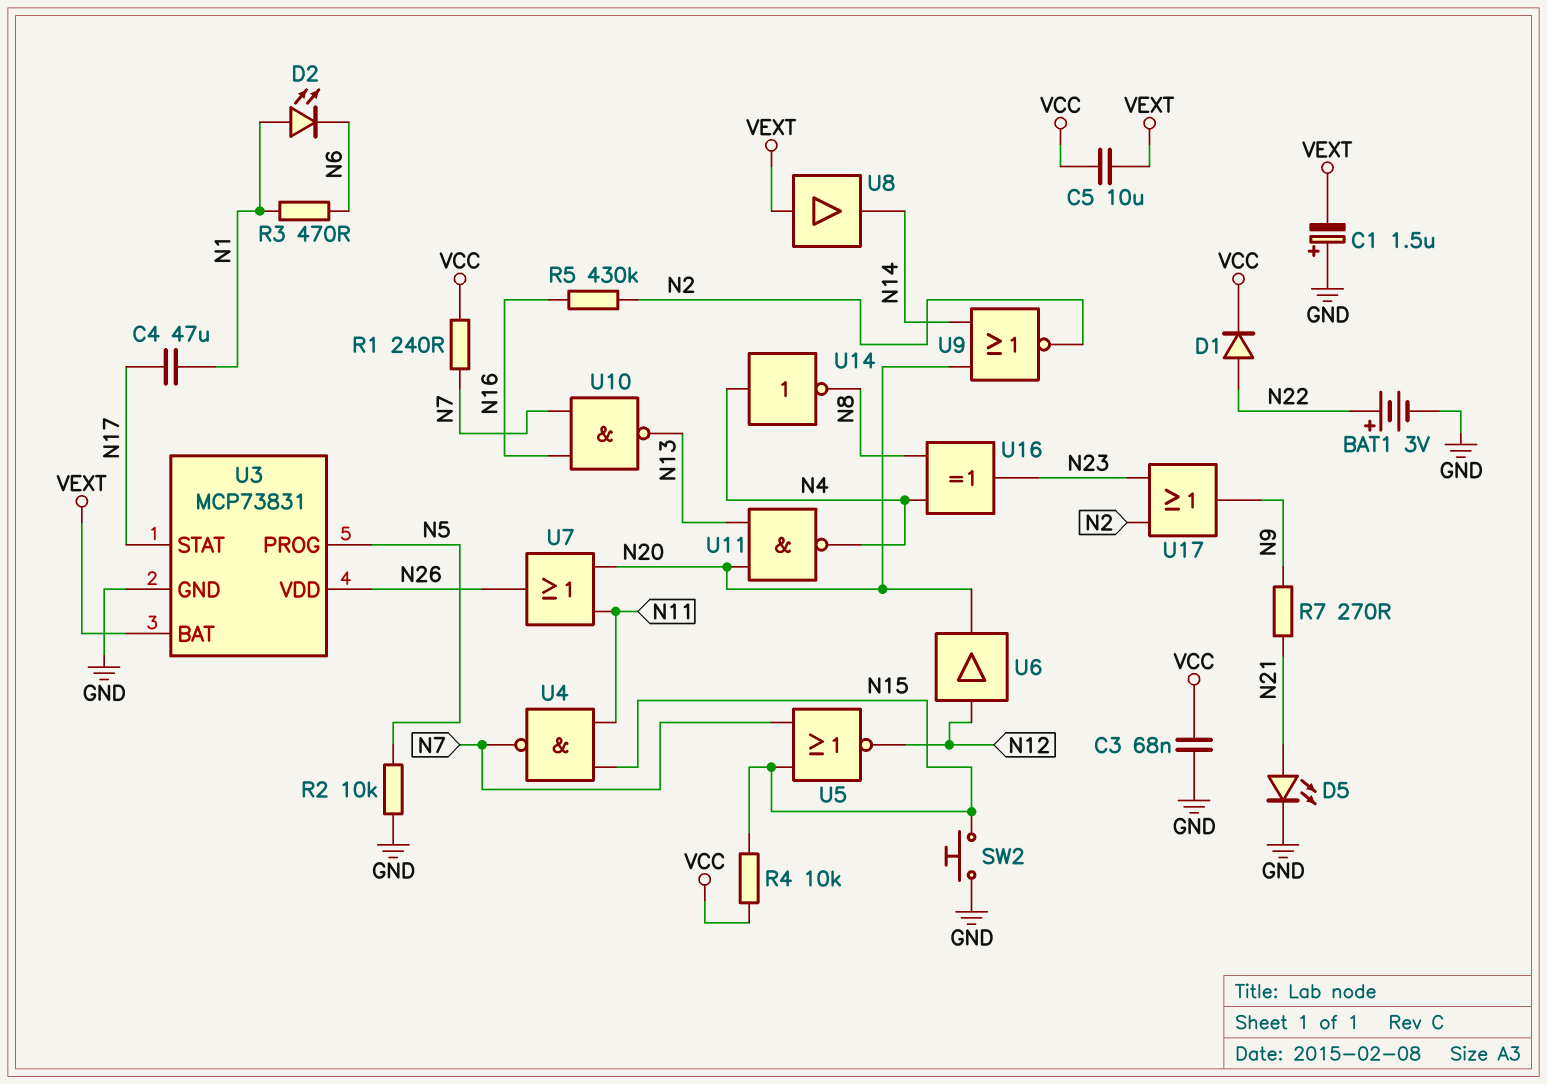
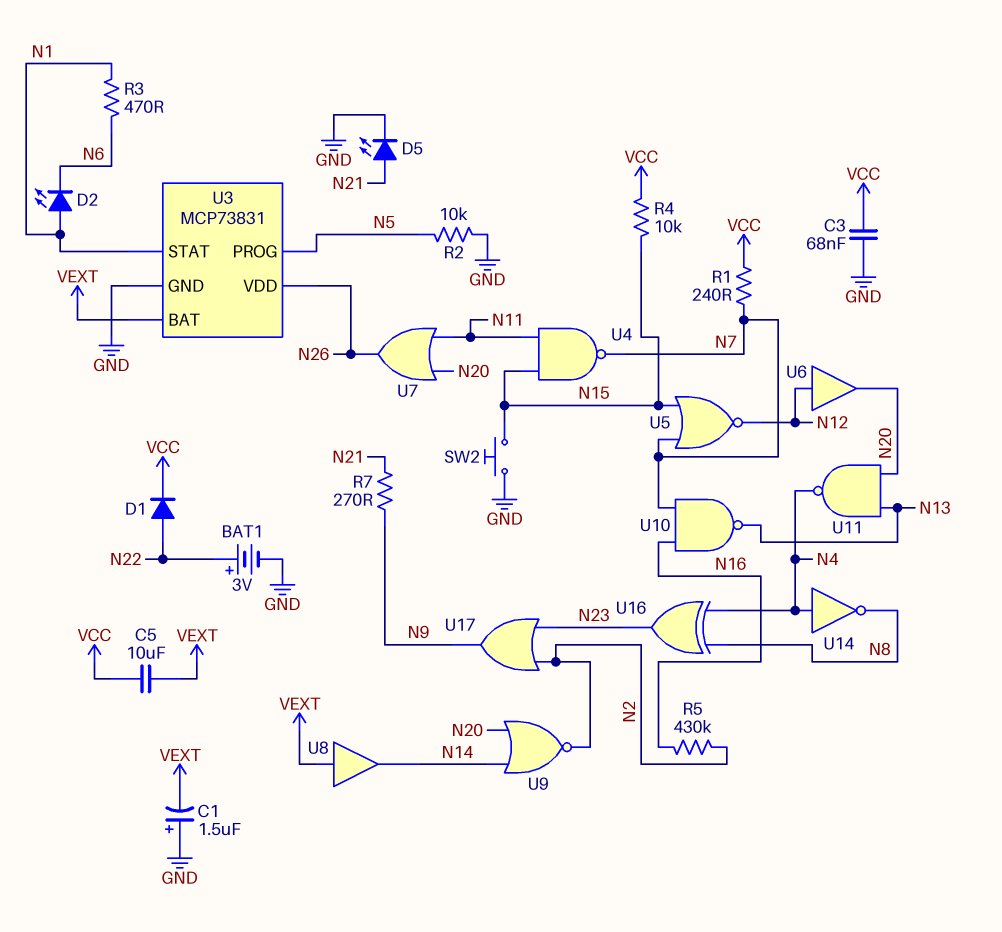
C4: 47uF (N1, N17) -> none
U3 pin STAT: N17 -> N1

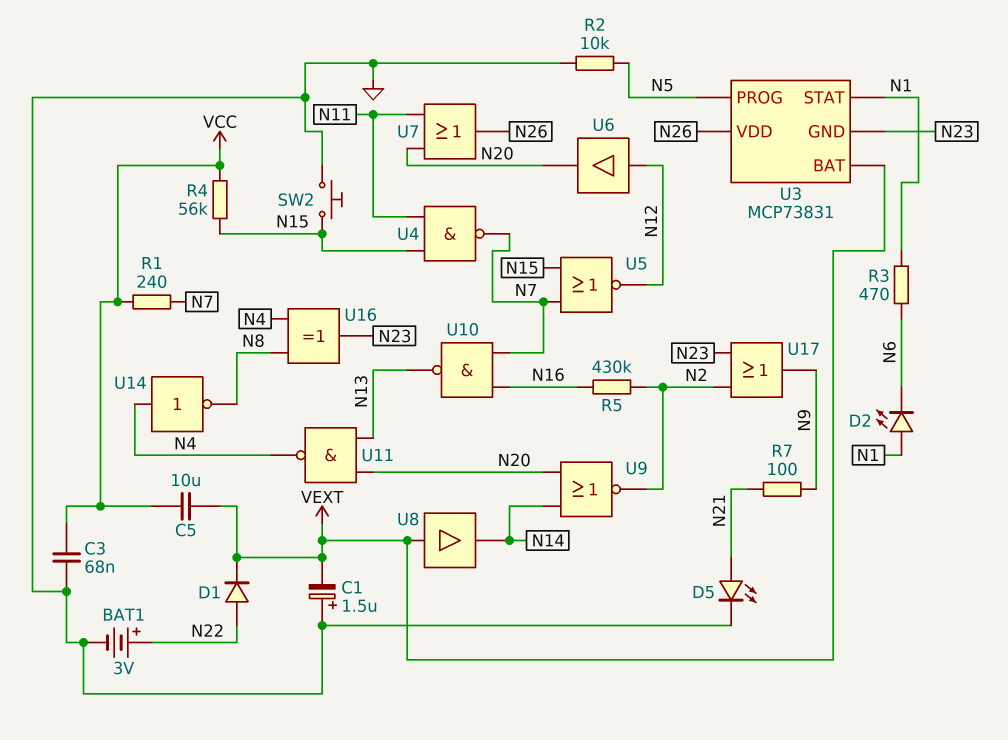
D1: diode (A N22, K VCC) -> diode (A N22, K VEXT)
R4: 10k (N15, VCC) -> 56k (N15, VCC)
R7: 270 (N9, N21) -> 100 (N9, N21)
U3 pin GND: GND -> N23

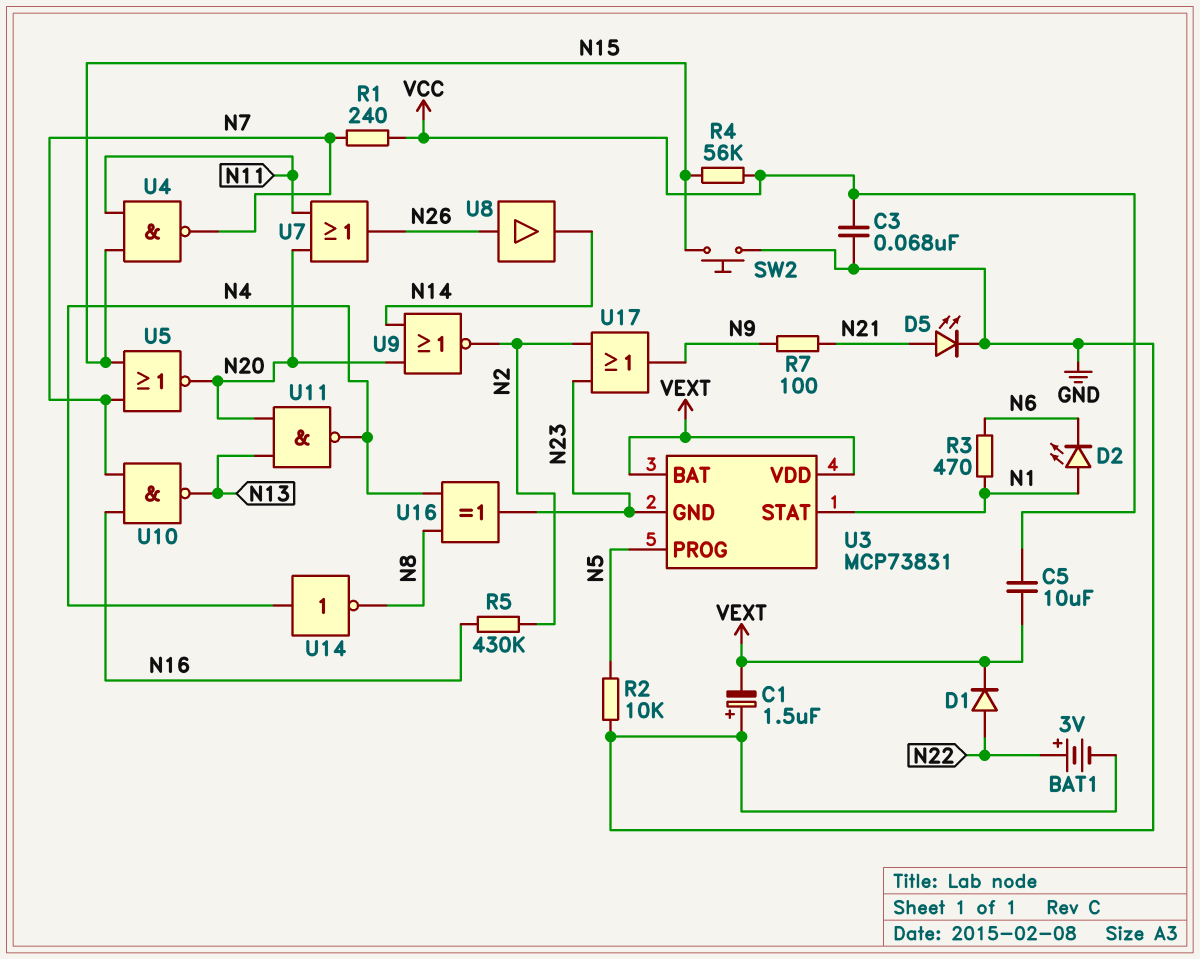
U3 pin VDD: N26 -> VEXT
U5: NOR (in N7, in N15, out N12) -> NOR (in N7, in N15, out N20)
U6: buffer (in N12, out N20) -> none
U8: buffer (in VEXT, out N14) -> buffer (in N26, out N14)

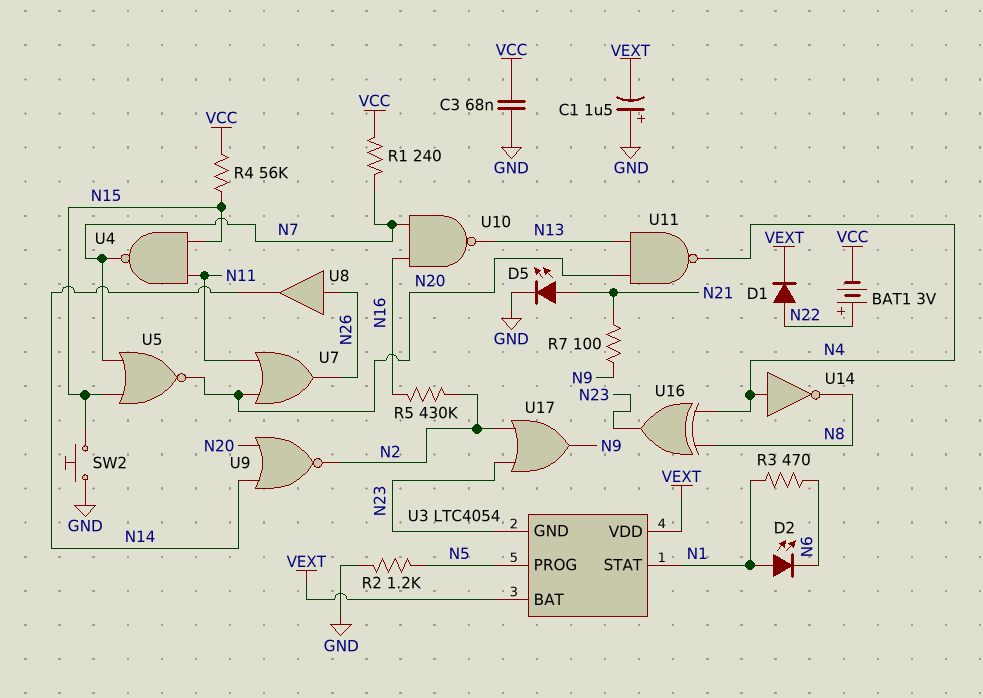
BAT1: 3V (plus N22, minus GND) -> 3V (plus N22, minus VCC)
C5: 10uF (VCC, VEXT) -> none
R2: 10k (GND, N5) -> 1.2k (GND, N5)
U3: MCP73831 -> LTC4054

